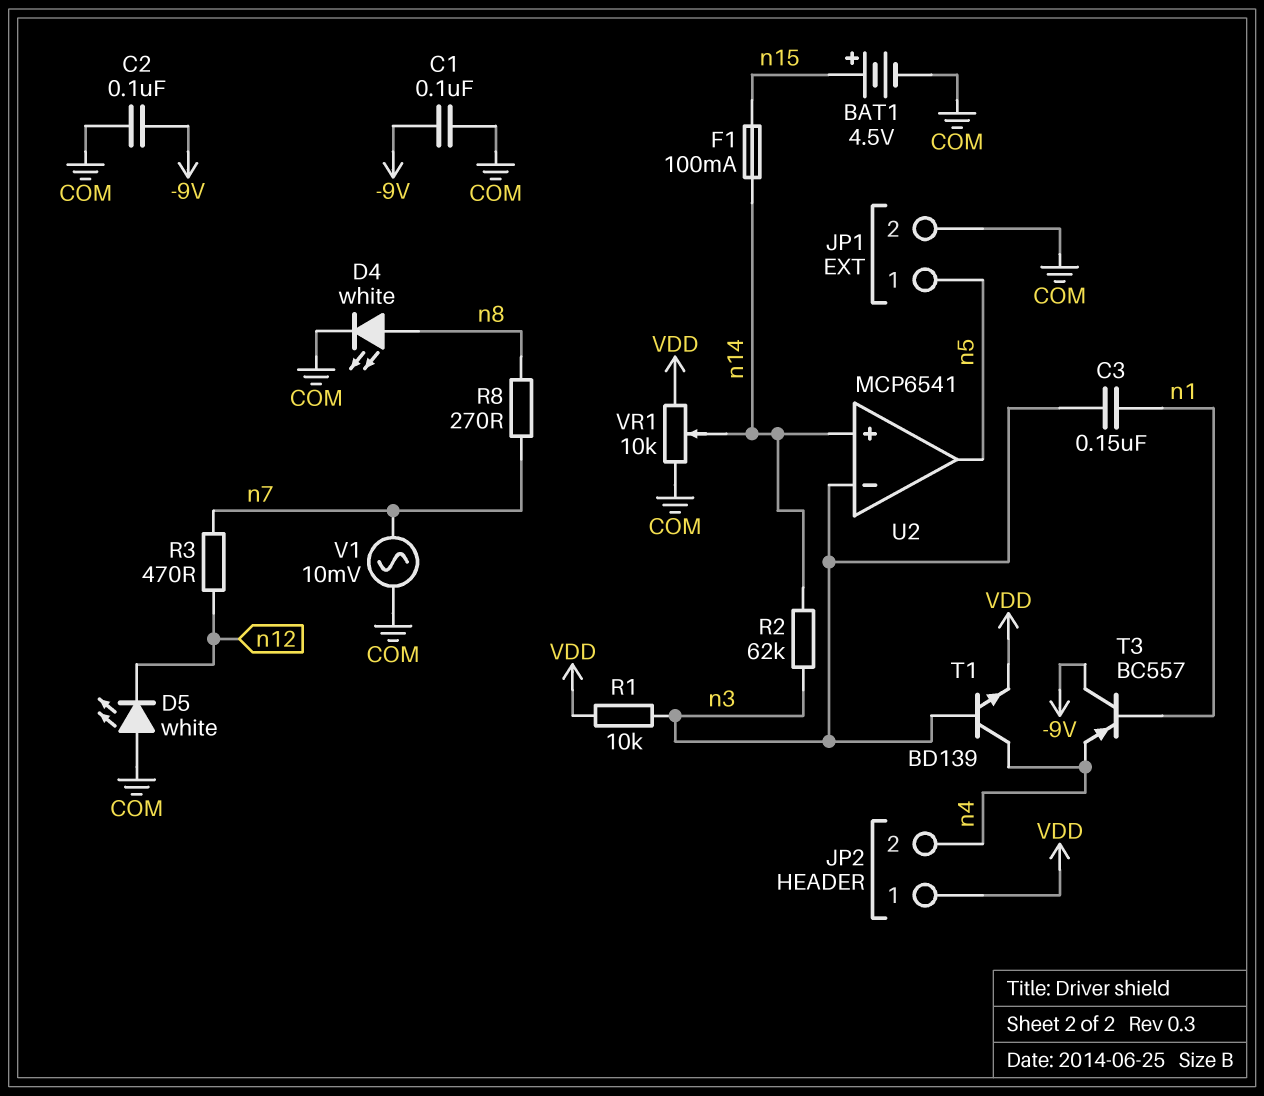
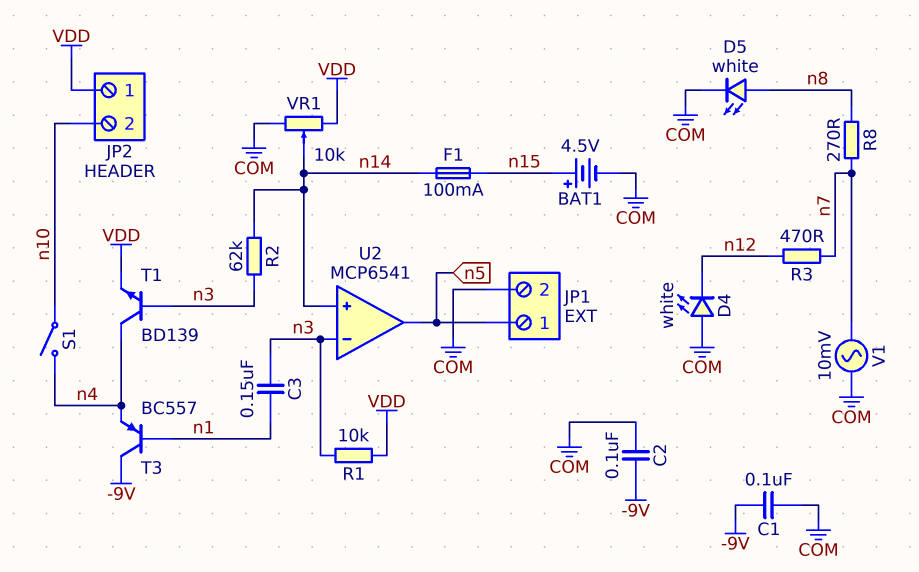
D4: LED white (A n8, K COM) -> LED white (A COM, K n12)
D5: LED white (A COM, K n12) -> LED white (A n8, K COM)
JP2 pin 2: n4 -> n10
S1: none -> switch (n4, n10)

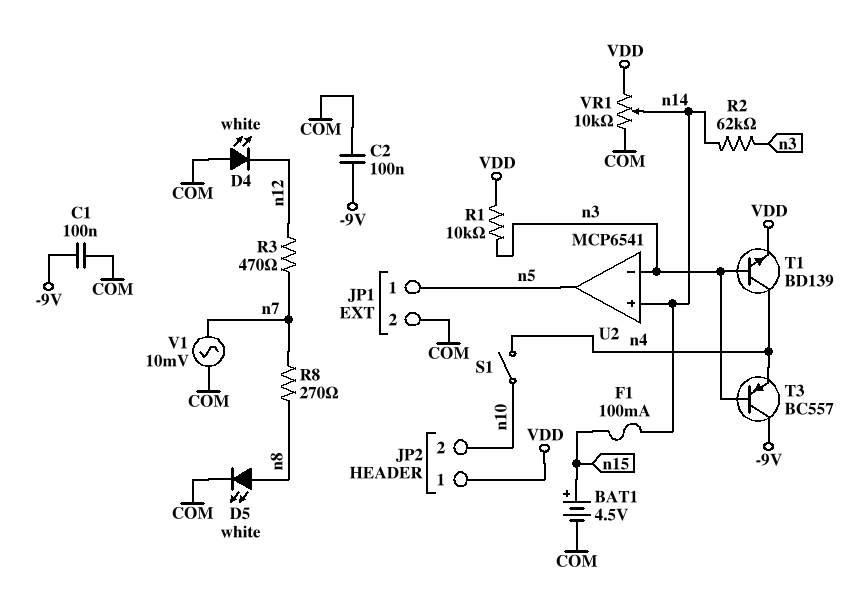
C3: 150nF (n1, n3) -> none
T3: PNP BC557 (B n1, C -9V, E n4) -> PNP BC557 (B n3, C -9V, E n4)

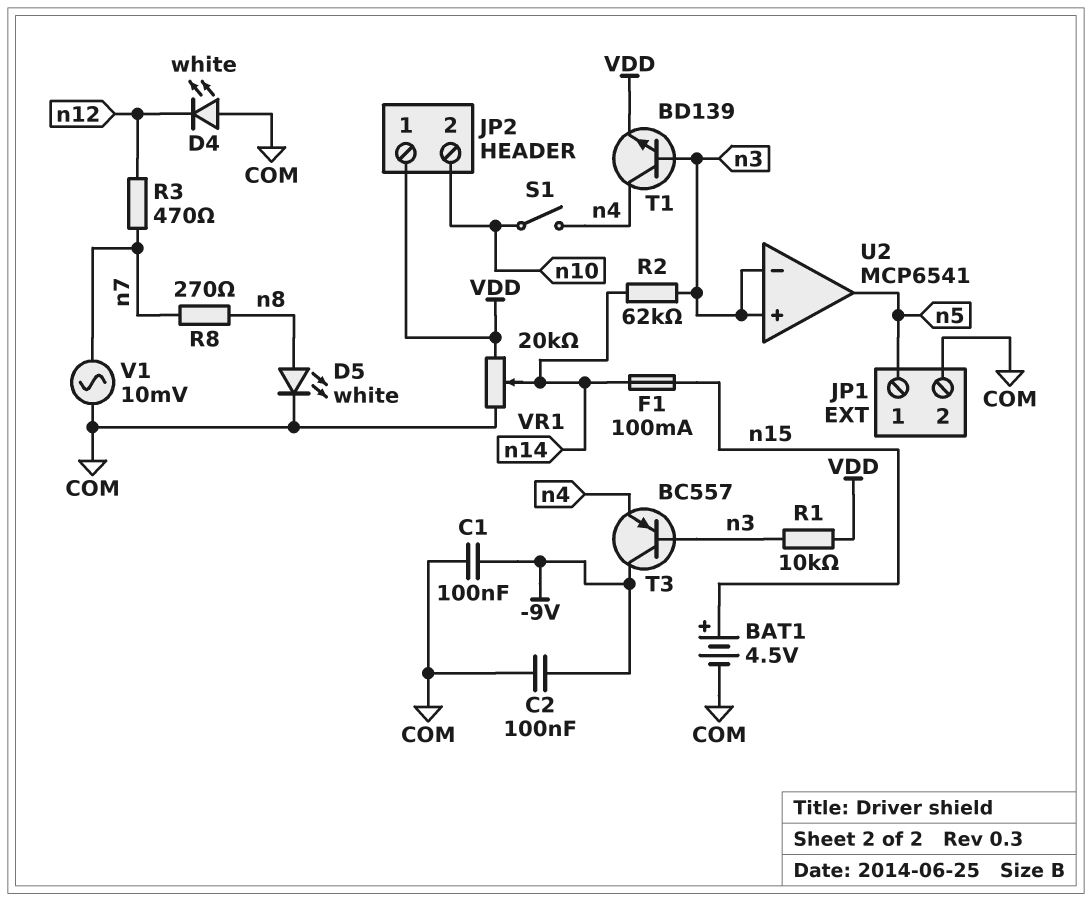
U2 pin in+: n14 -> n3
VR1: 10k (COM, VDD, wiper n14) -> 20k (COM, VDD, wiper n14)

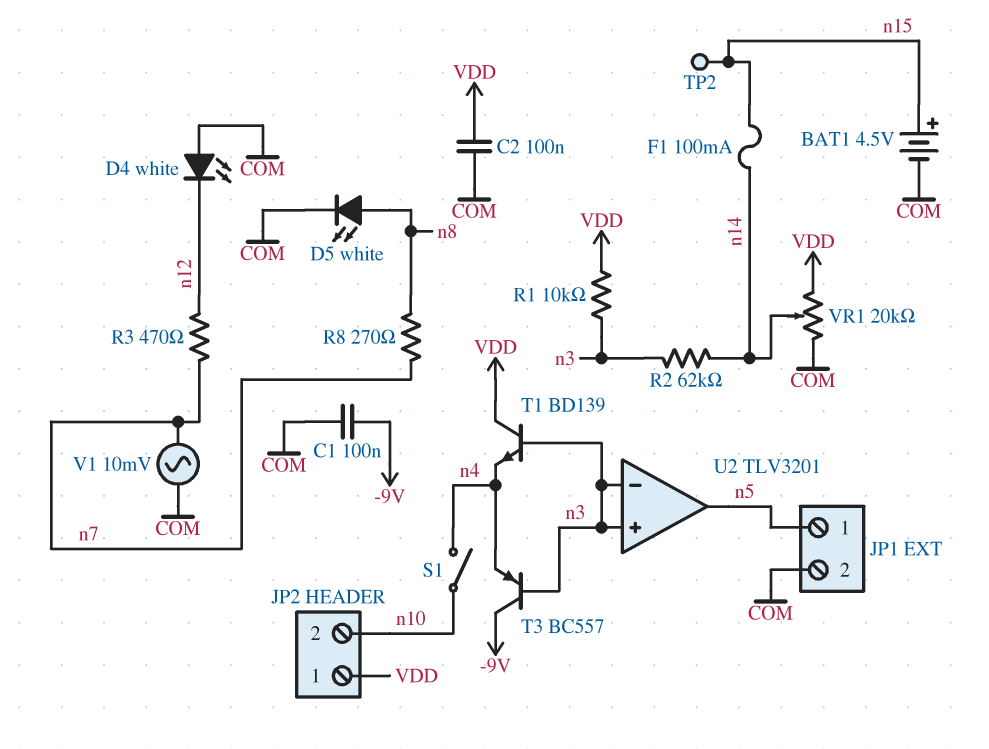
C2: 100nF (-9V, COM) -> 100nF (COM, VDD)
T1: NPN BD139 (B n3, C n4, E VDD) -> NPN BD139 (B n3, C VDD, E n4)
TP2: none -> test point (n15)
U2: MCP6541 -> TLV3201

